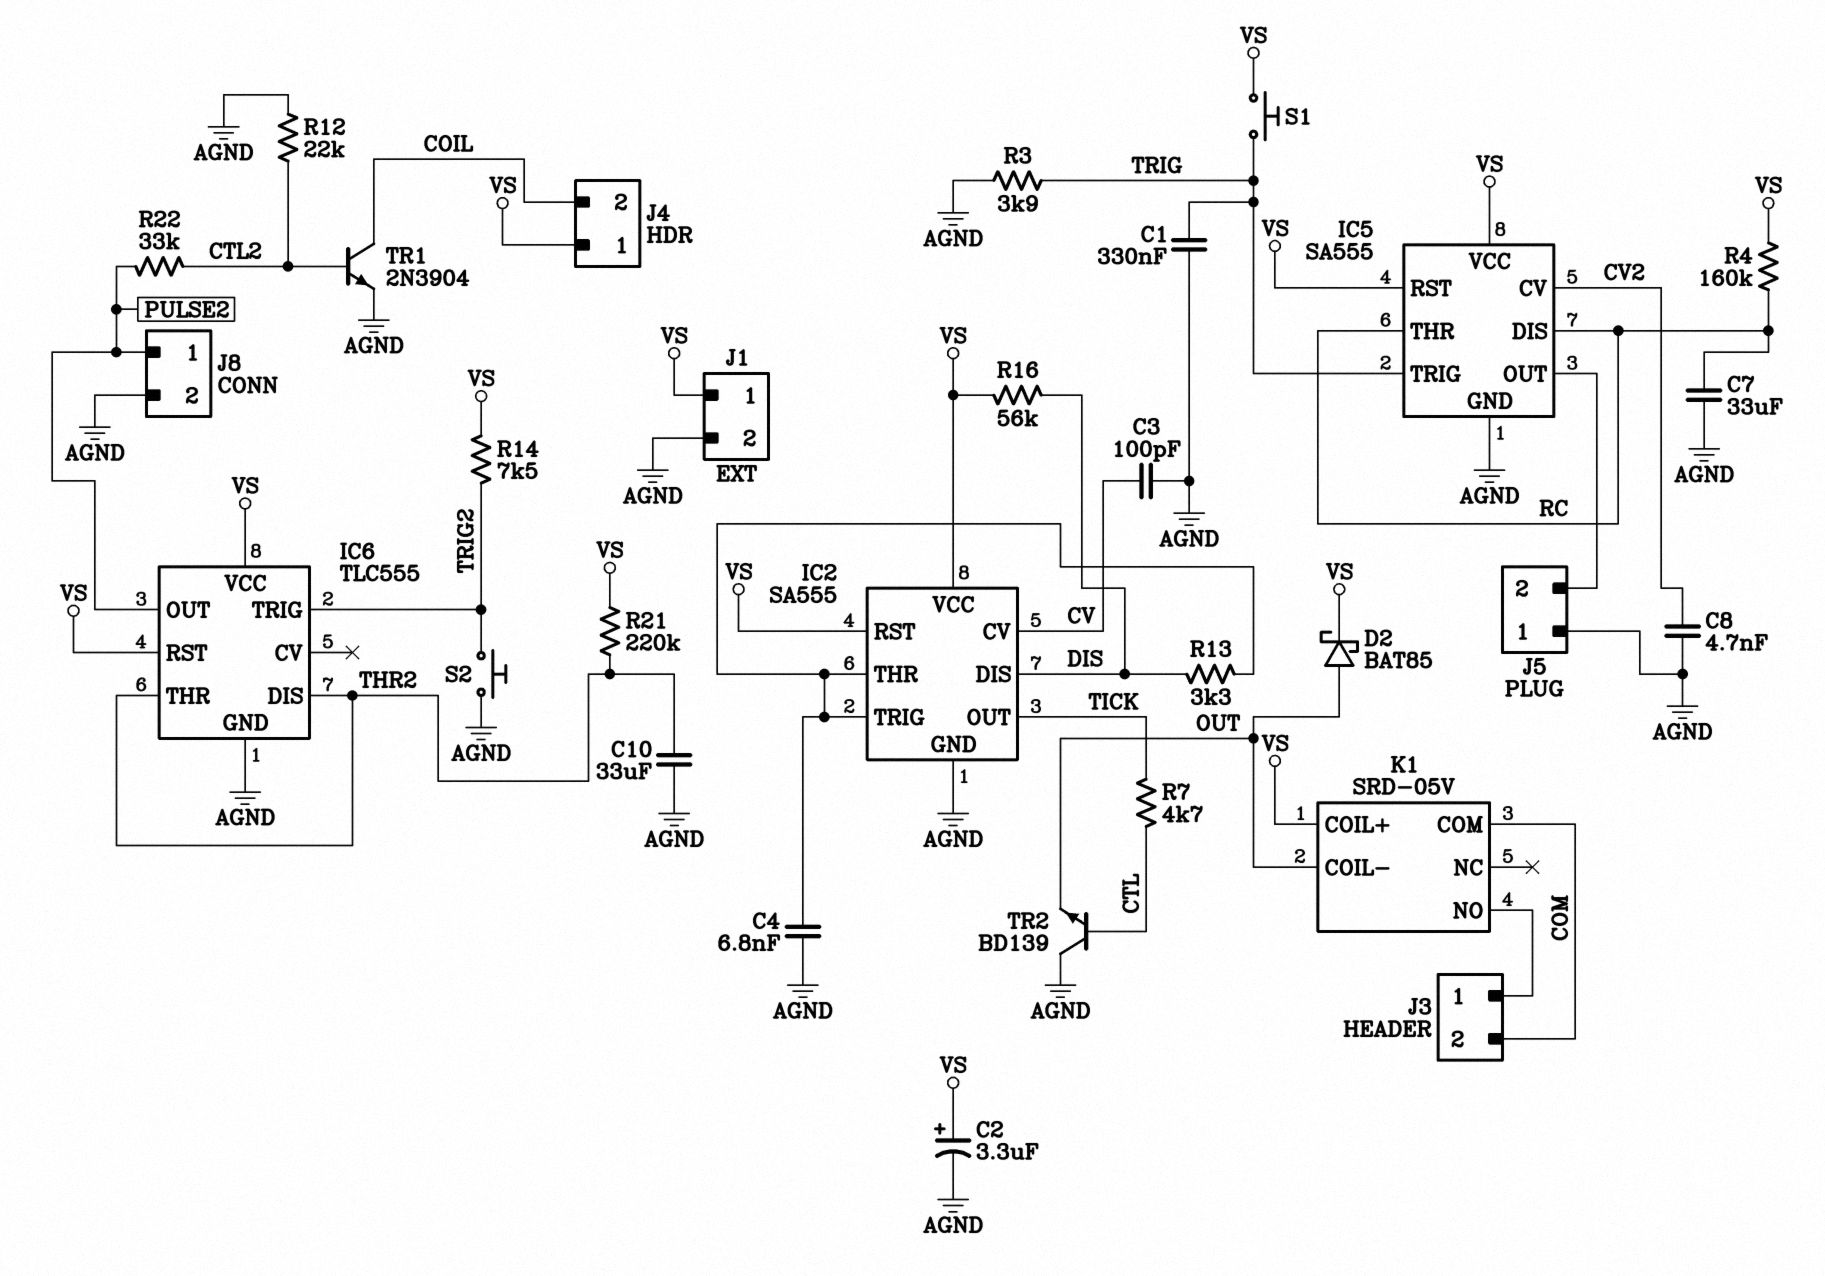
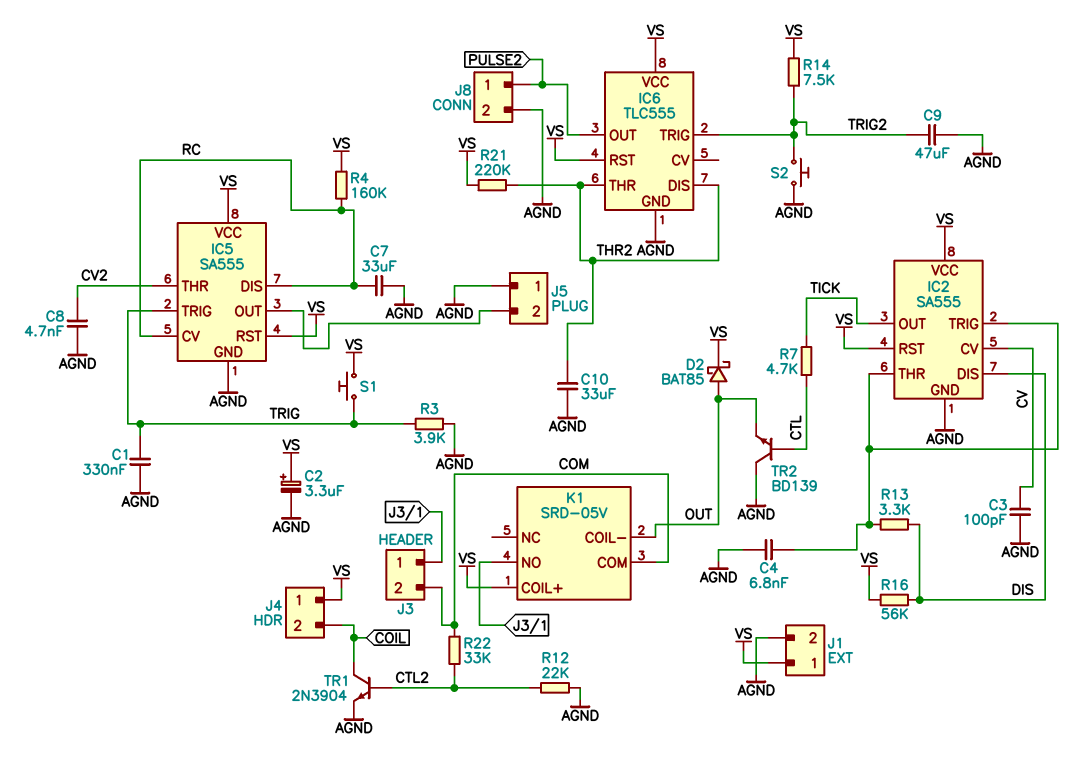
C9: none -> 47uF (AGND, TRIG2)
IC5 pin CV: CV2 -> RC
IC5 pin THR: RC -> CV2
R22: 33k (CTL2, PULSE2) -> 33k (COM, CTL2)

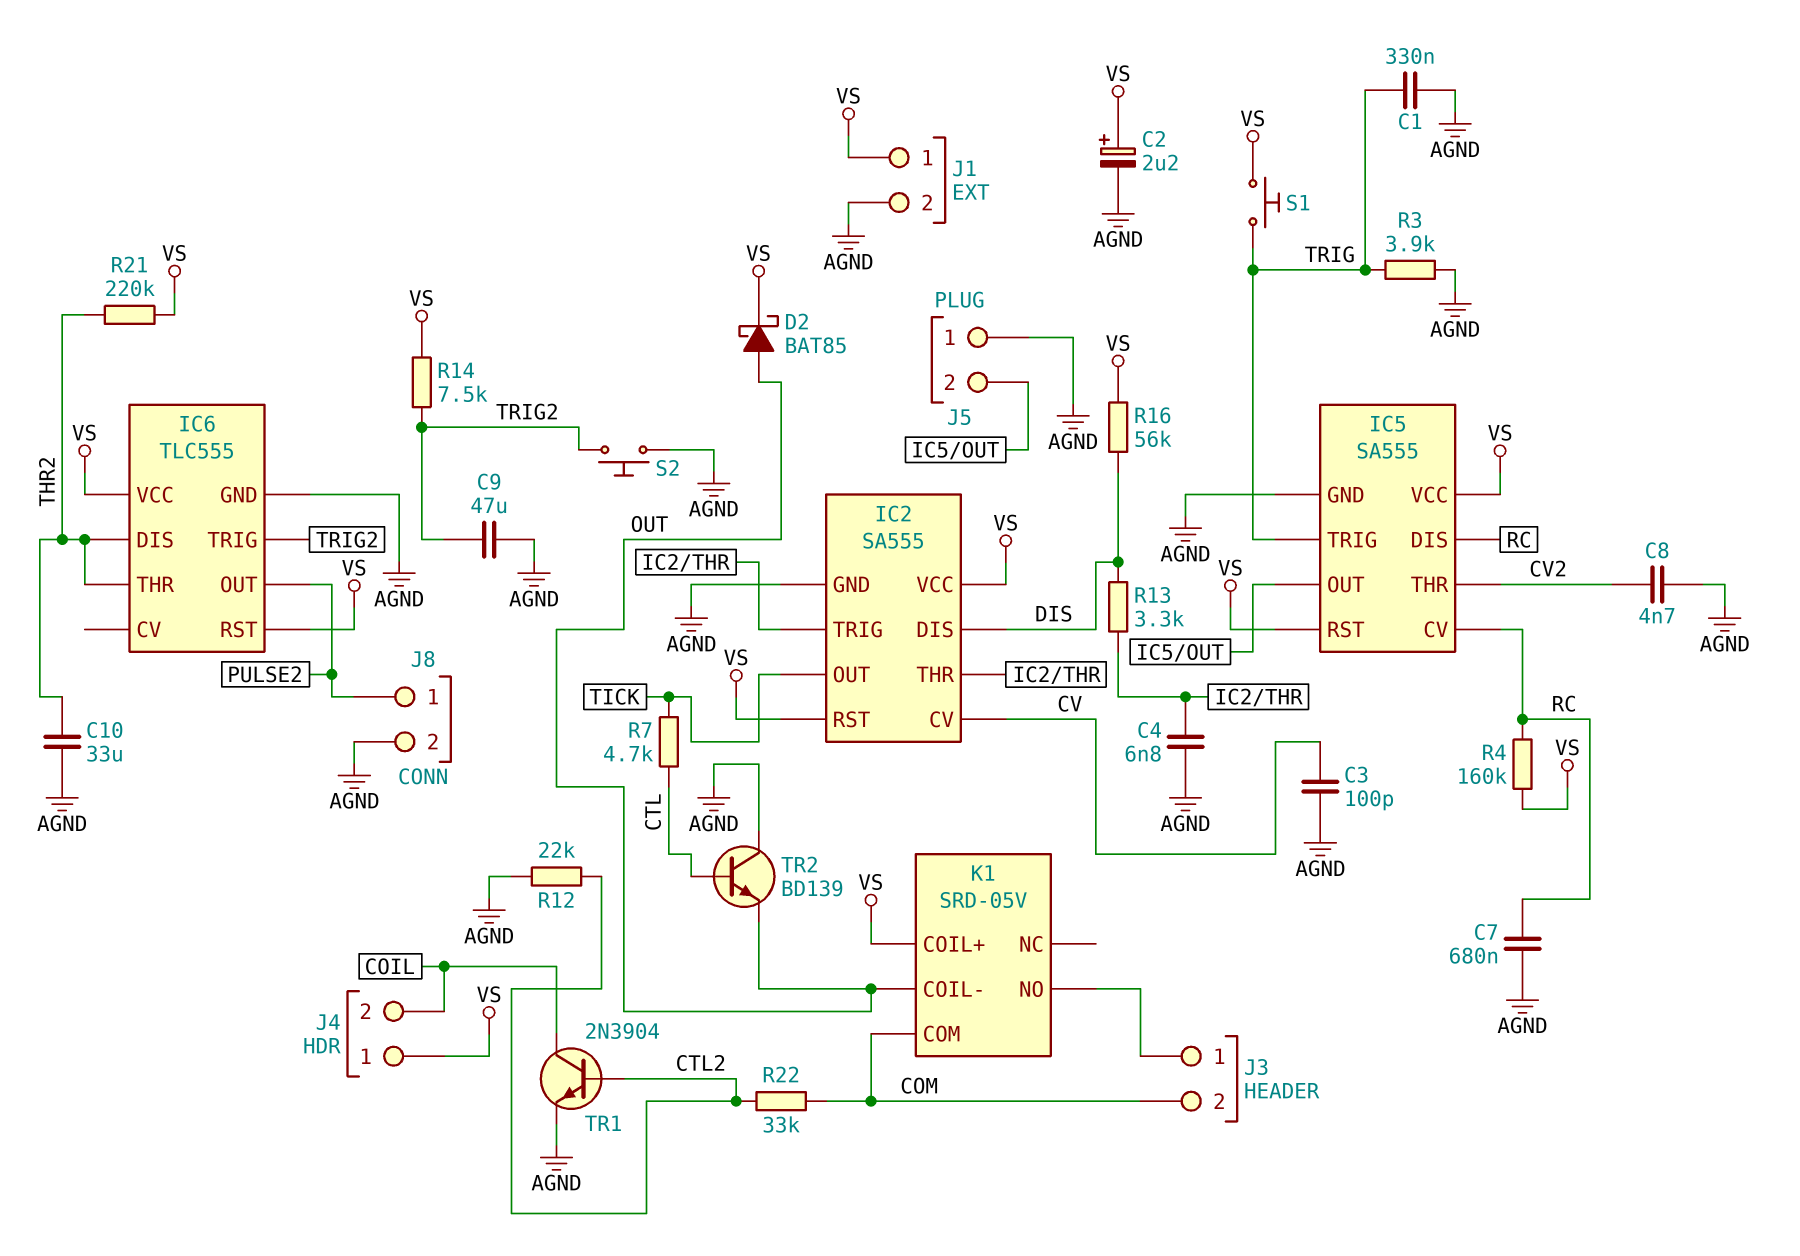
C2: 3.3uF (plus VS, minus AGND) -> 2.2uF (plus VS, minus AGND)
C7: 33uF (AGND, RC) -> 680nF (AGND, RC)

